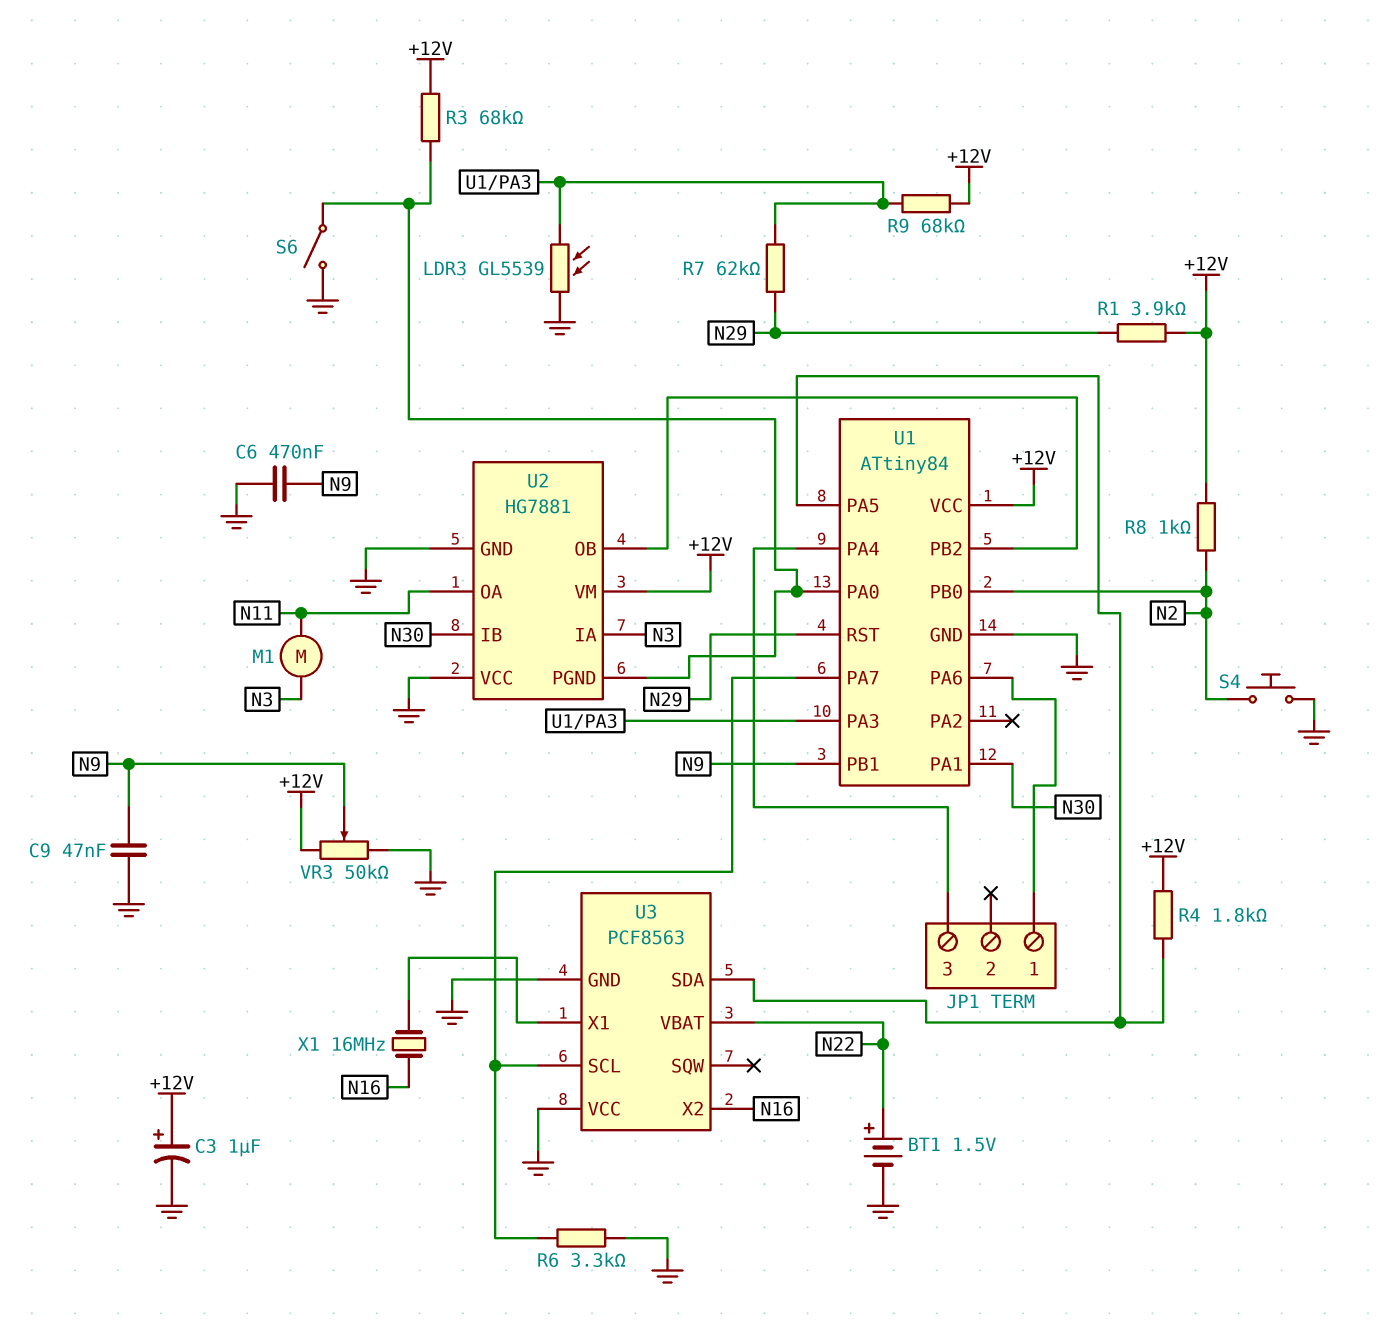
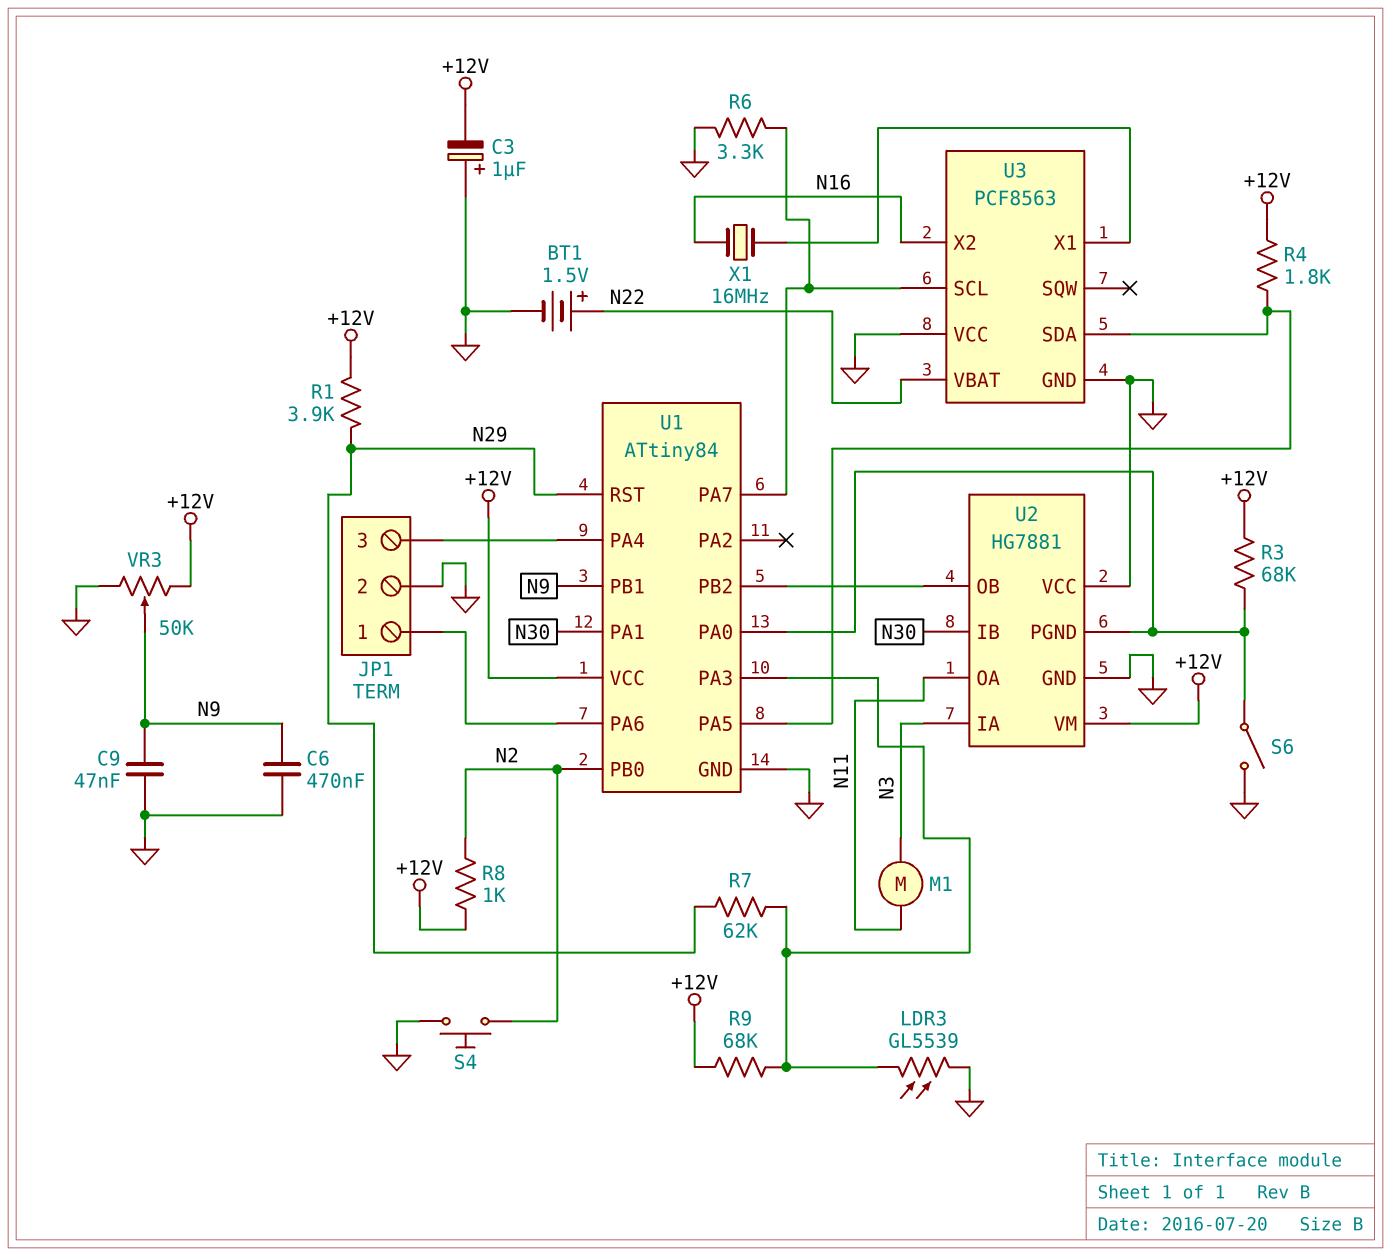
C3: 1uF (plus +12V, minus GND) -> 1uF (plus GND, minus +12V)
JP1 pin 2: none -> GND

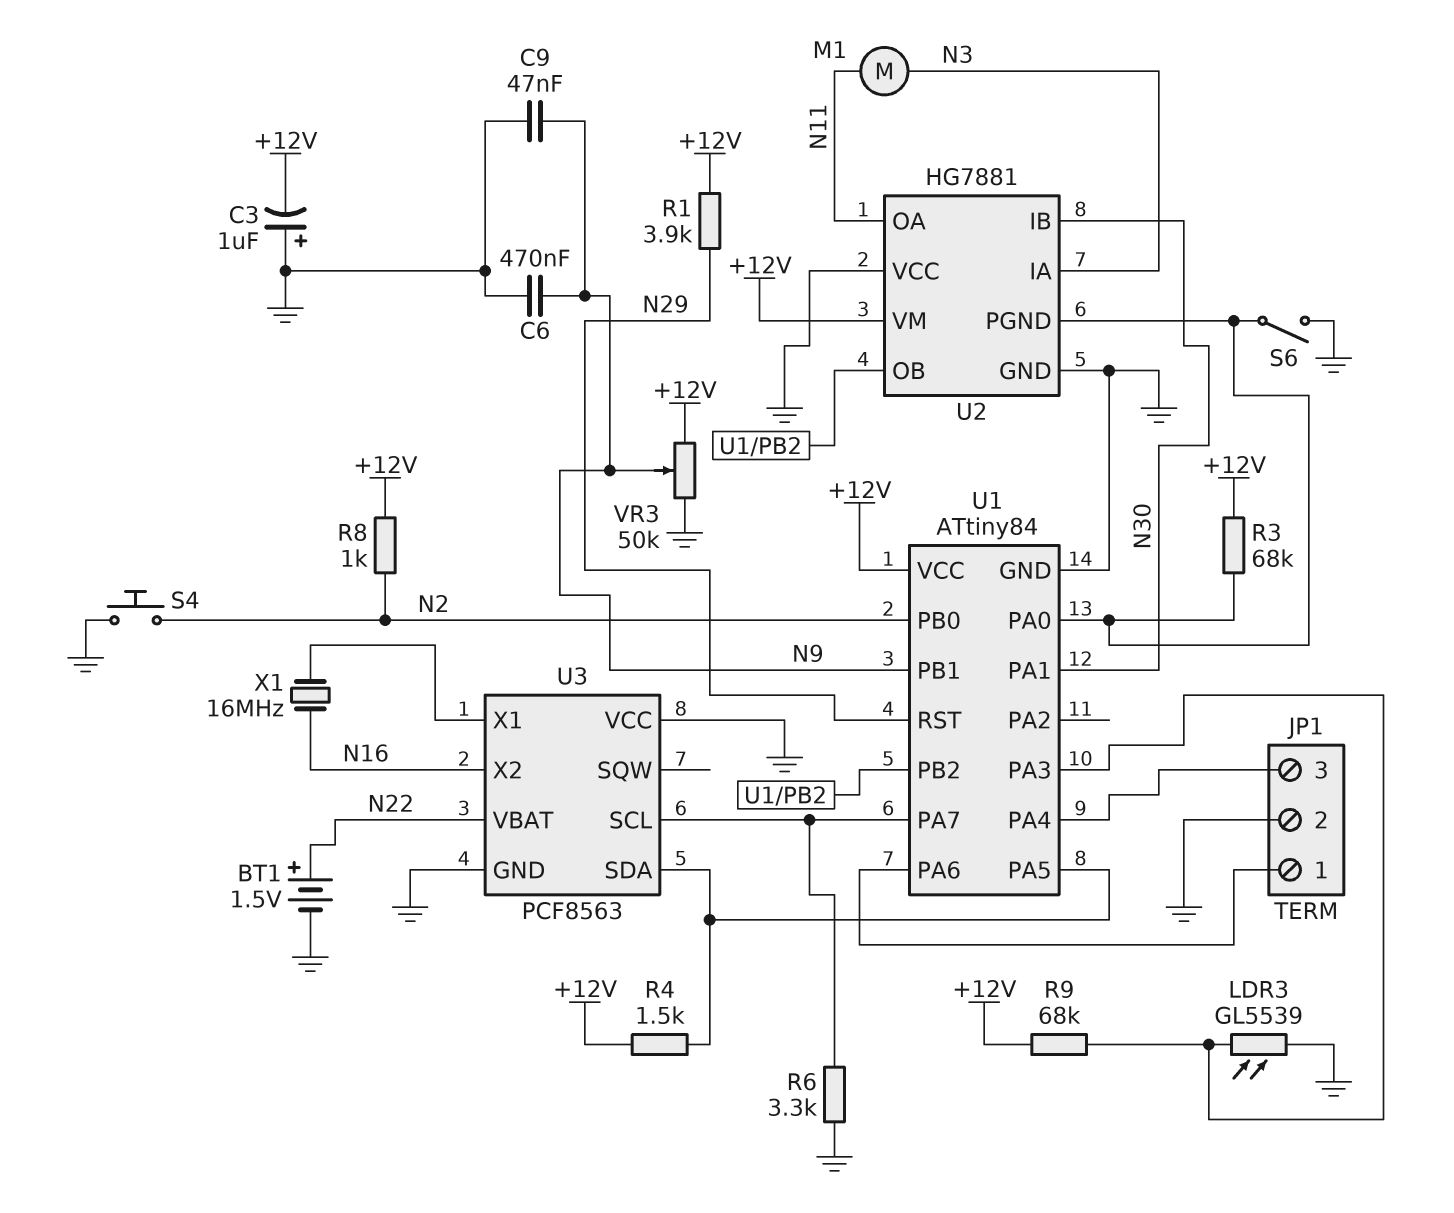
R4: 1.8k (+12V, U1/PA5) -> 1.5k (+12V, U1/PA5)
R7: 62k (N29, U1/PA3) -> none

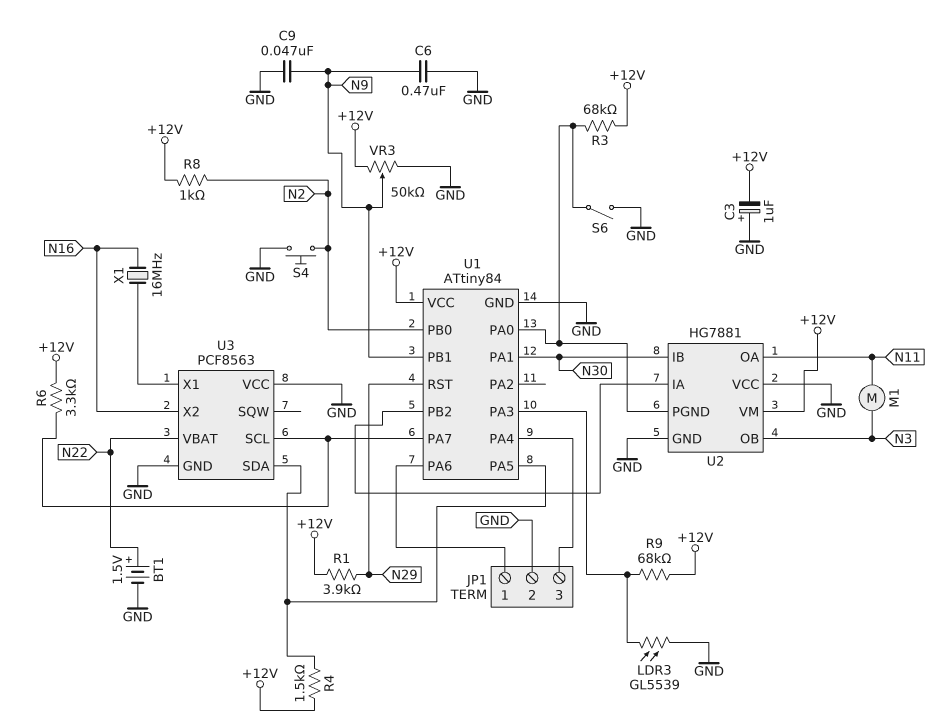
R6: 3.3k (GND, U1/PA7) -> 3.3k (+12V, U1/PA7)
U2 pin IA: N3 -> U1/PB2
U2 pin OB: U1/PB2 -> N3

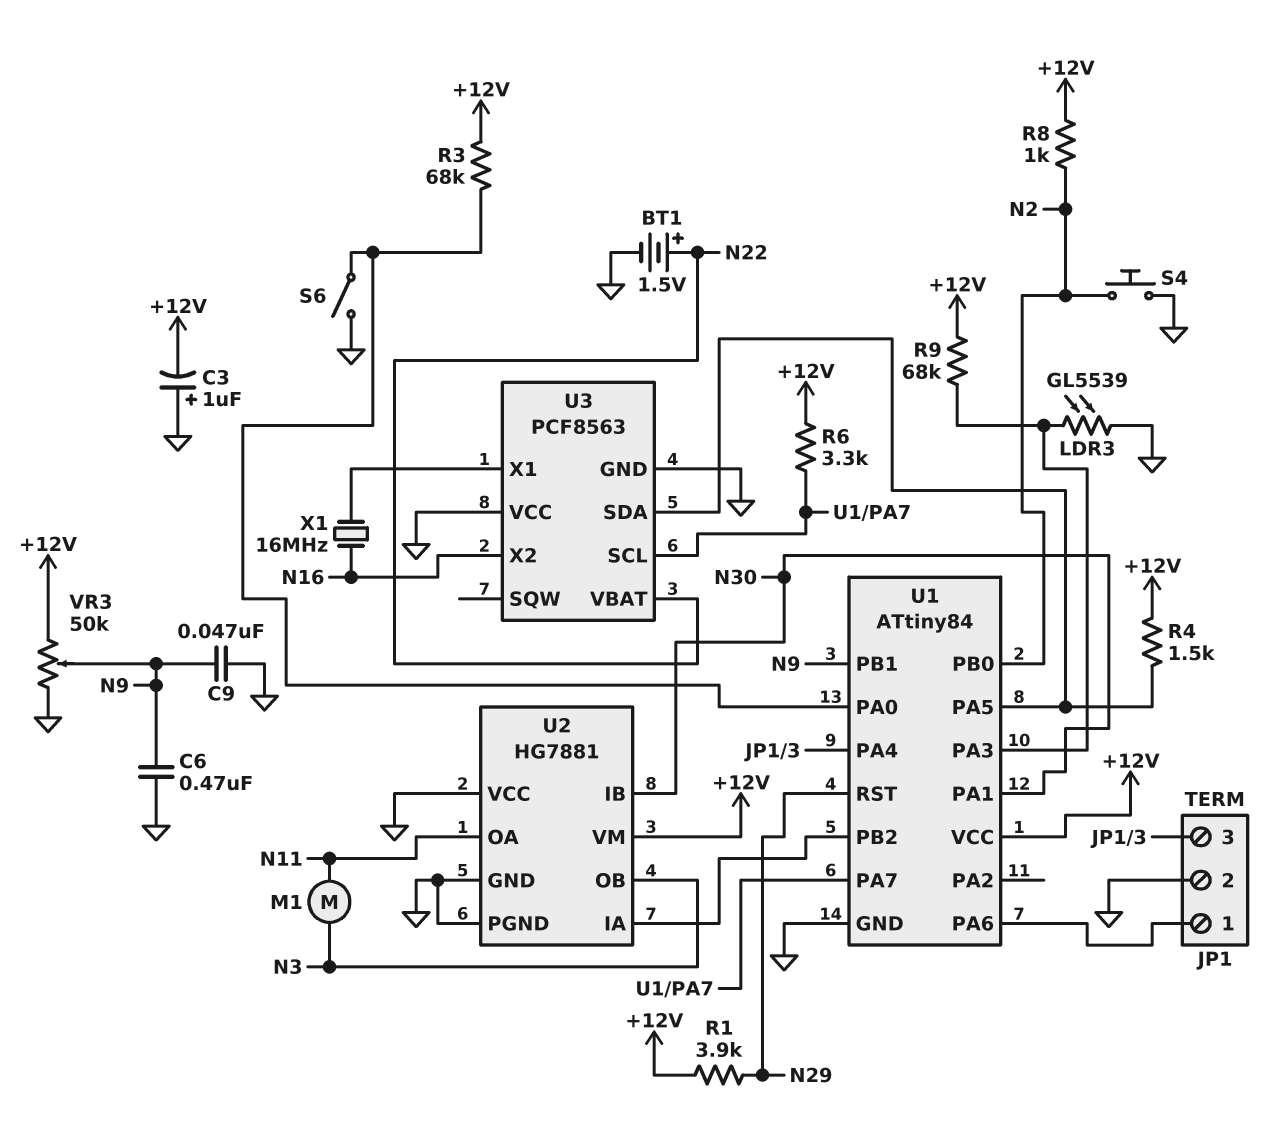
U2 pin PGND: U1/PA0 -> GND

